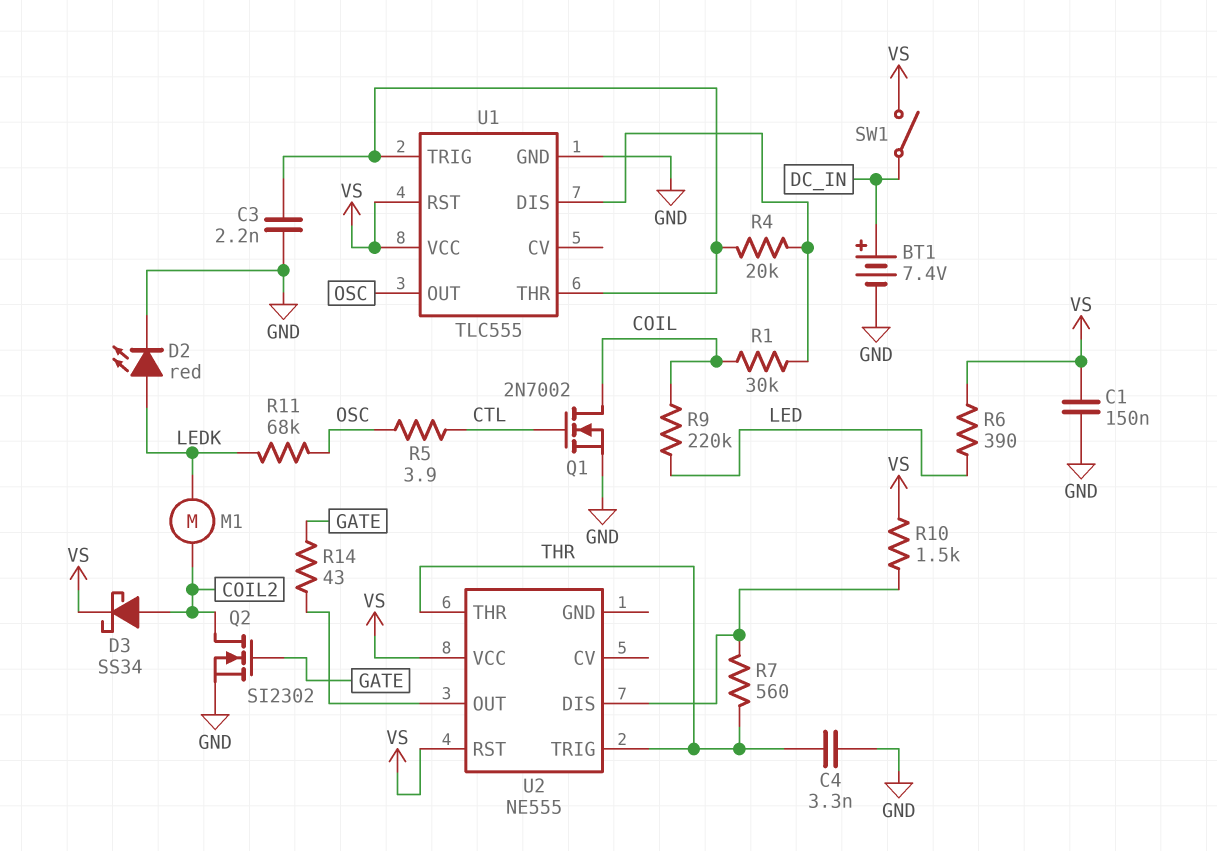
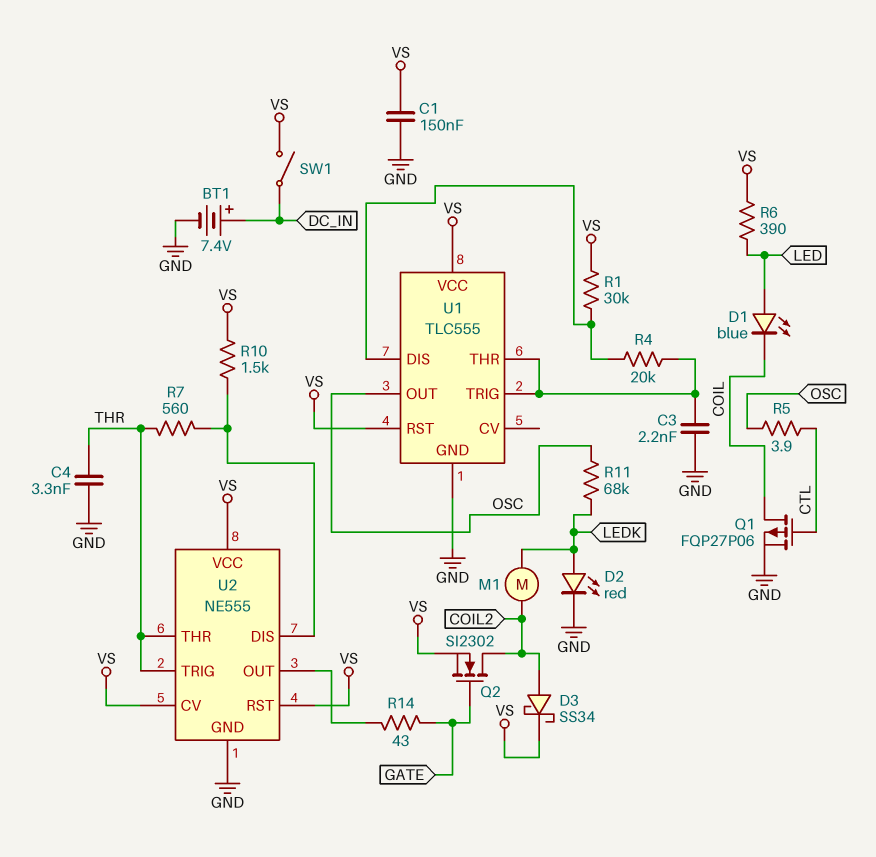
D1: none -> LED blue (A LED, K COIL)
Q1: NMOS 2N7002 (G CTL, D COIL, S GND) -> PMOS FQP27P06 (G CTL, D COIL, S GND)
Q2: NMOS SI2302 (G GATE, D COIL2, S GND) -> NMOS SI2302 (G GATE, D COIL2, S VS)
R1: 30k (COIL, U1/DIS) -> 30k (U1/DIS, VS)
R9: 220k (COIL, LED) -> none
U2 pin CV: none -> VS
U2 pin GND: none -> GND

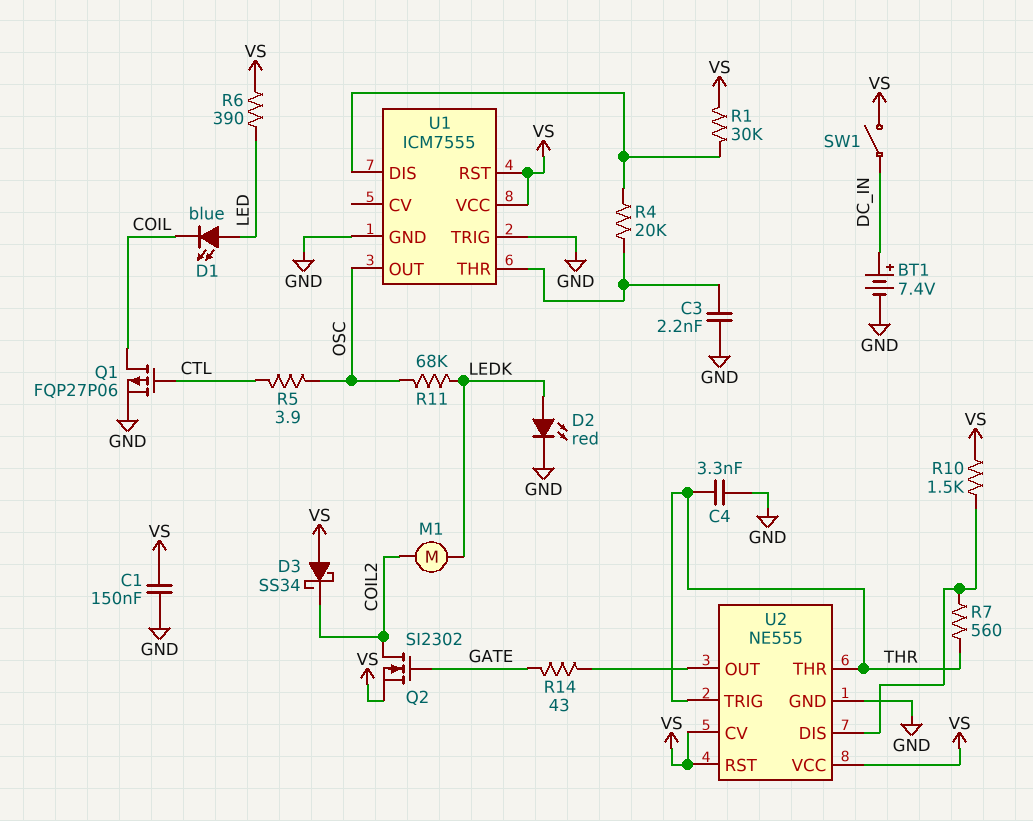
D3: schottky SS34 (A COIL2, K VS) -> schottky SS34 (A VS, K COIL2)
U1: TLC555 -> ICM7555
U1 pin TRIG: U1/THR -> GND

